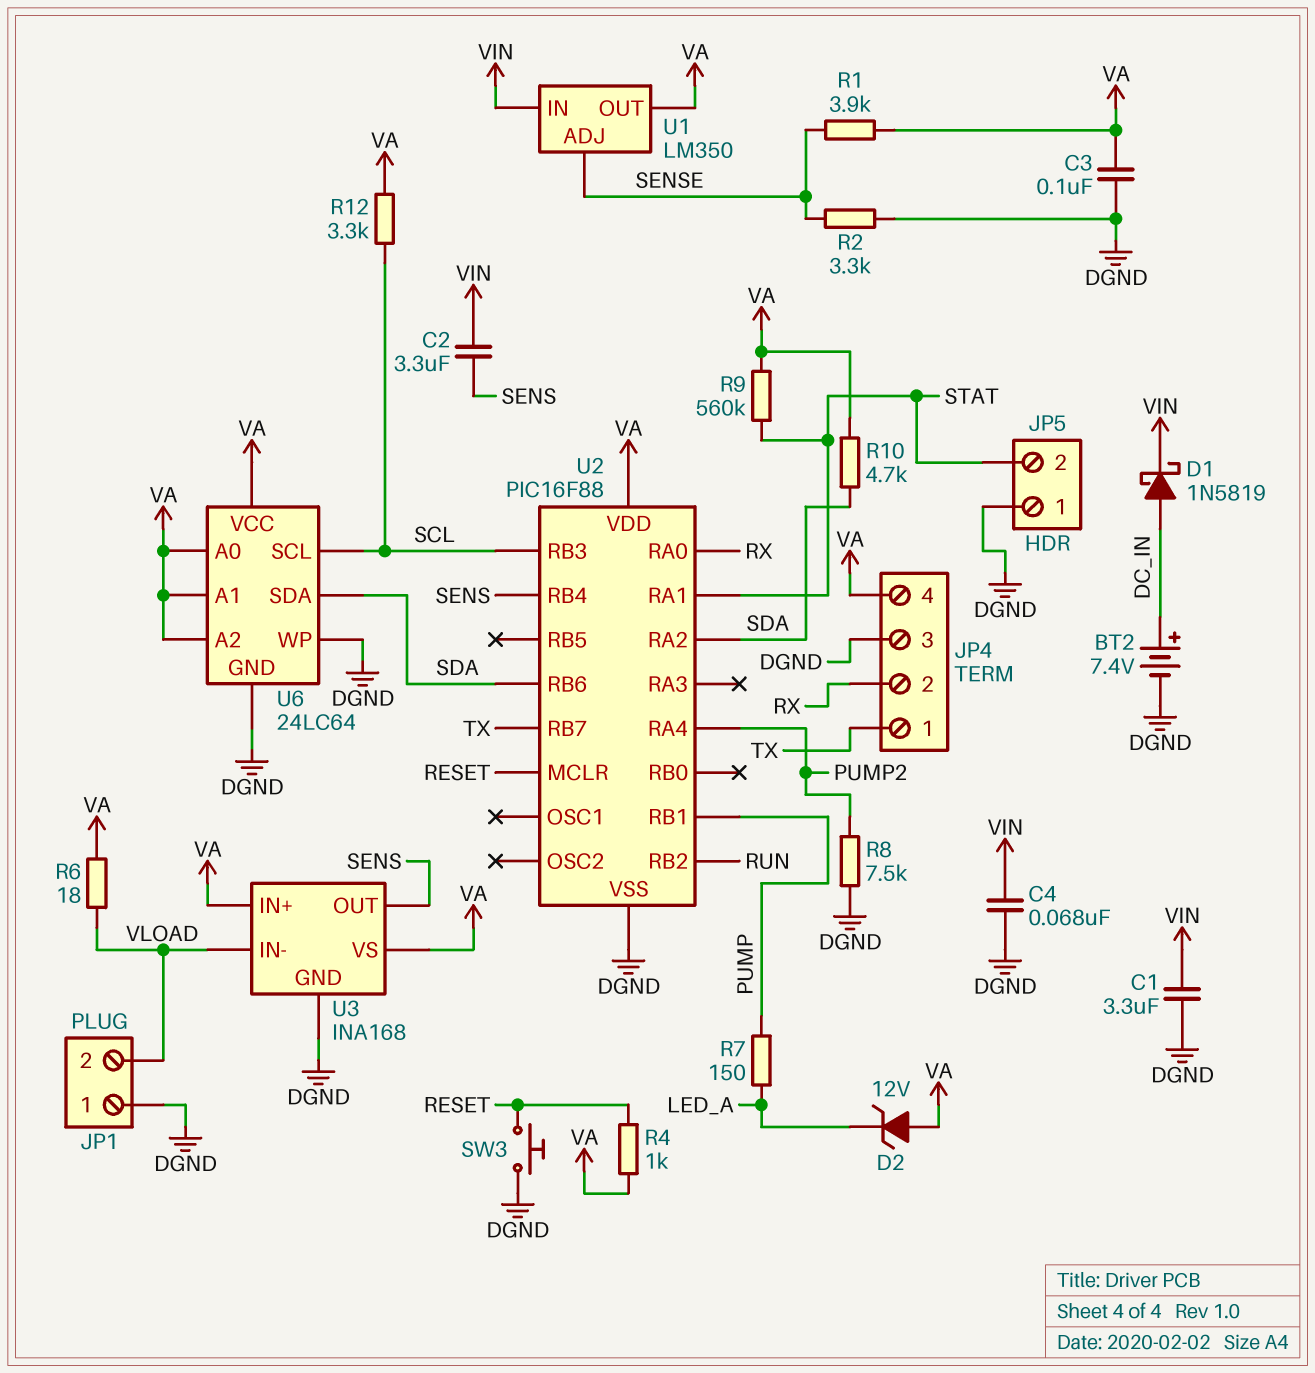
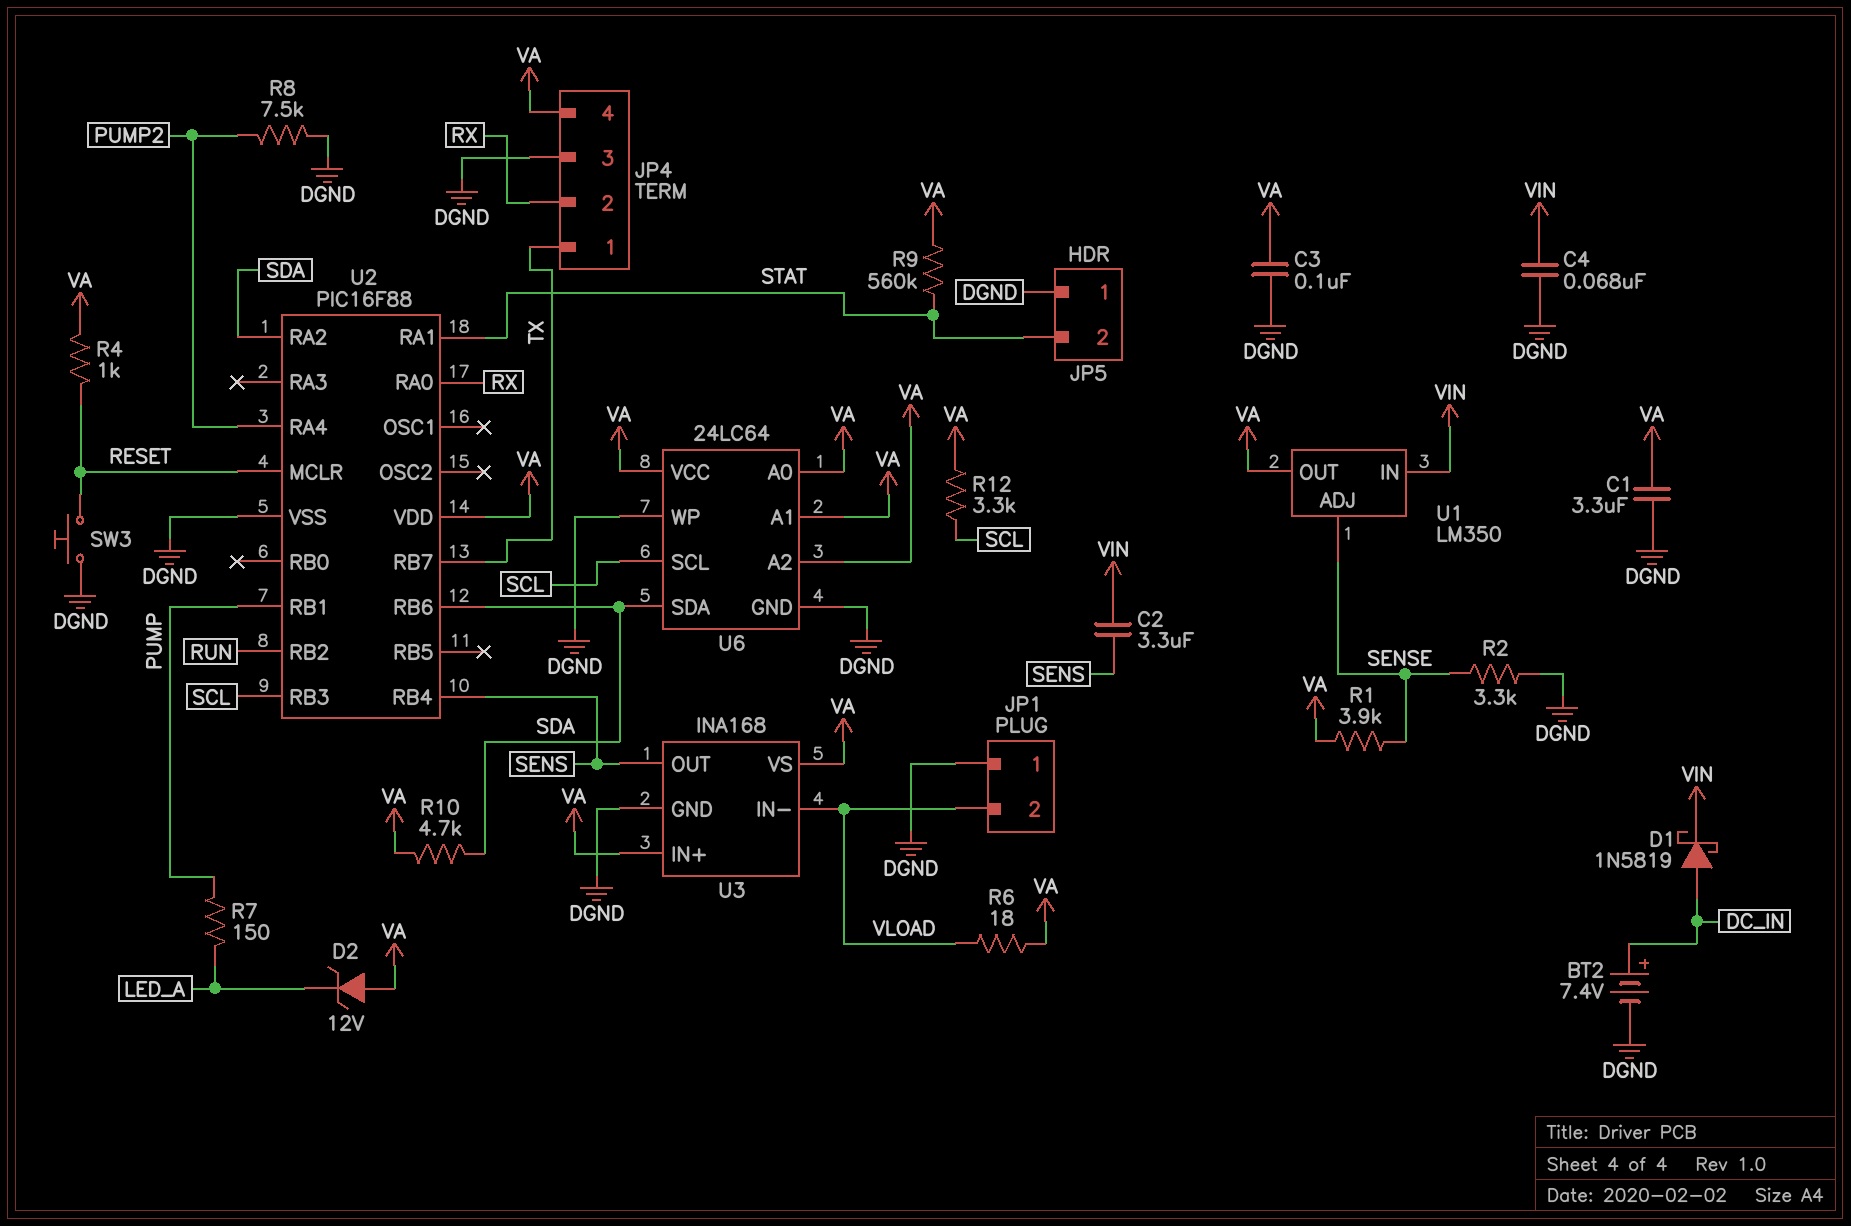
C1: 3.3uF (DGND, VIN) -> 3.3uF (DGND, VA)

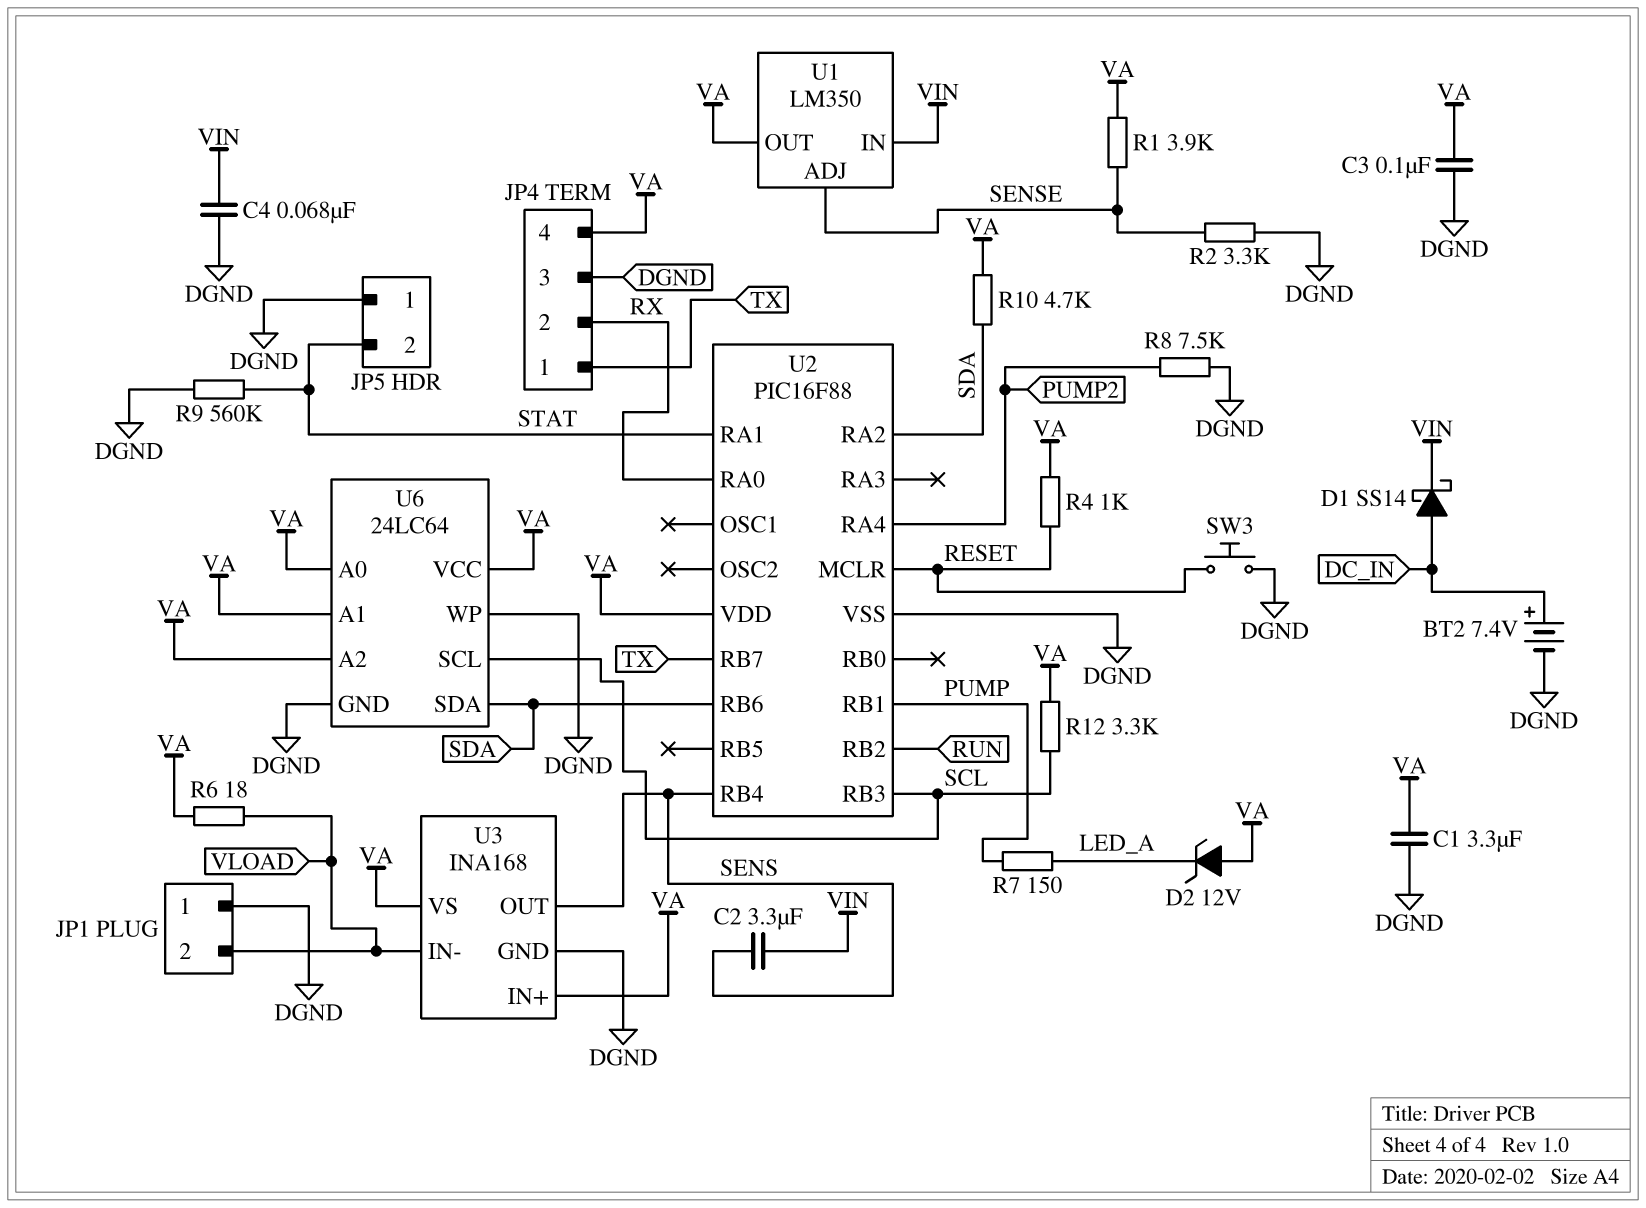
D1: schottky 1N5819 (A DC_IN, K VIN) -> schottky SS14 (A DC_IN, K VIN)
R9: 560k (STAT, VA) -> 560k (DGND, STAT)

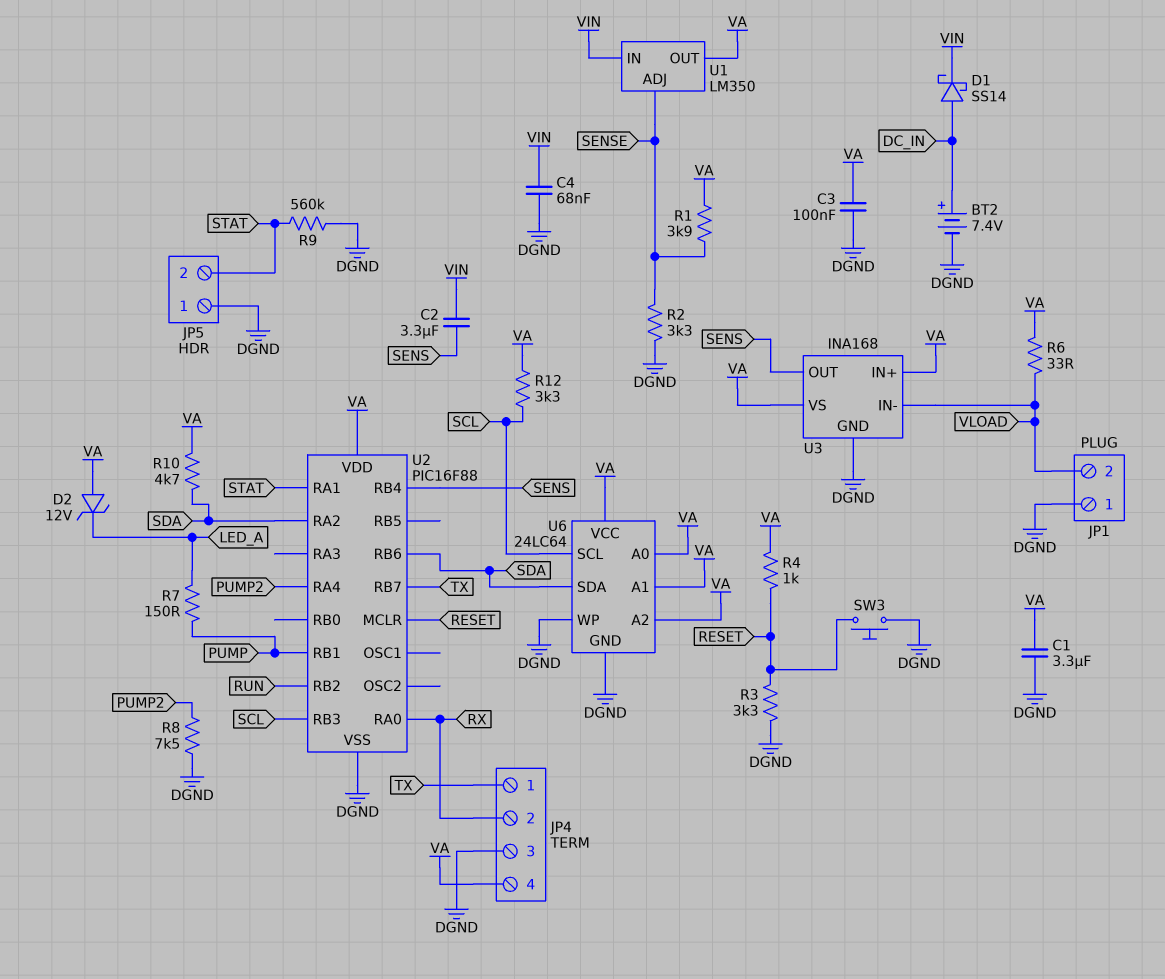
R3: none -> 3.3k (DGND, RESET)
R6: 18 (VA, VLOAD) -> 33 (VA, VLOAD)

